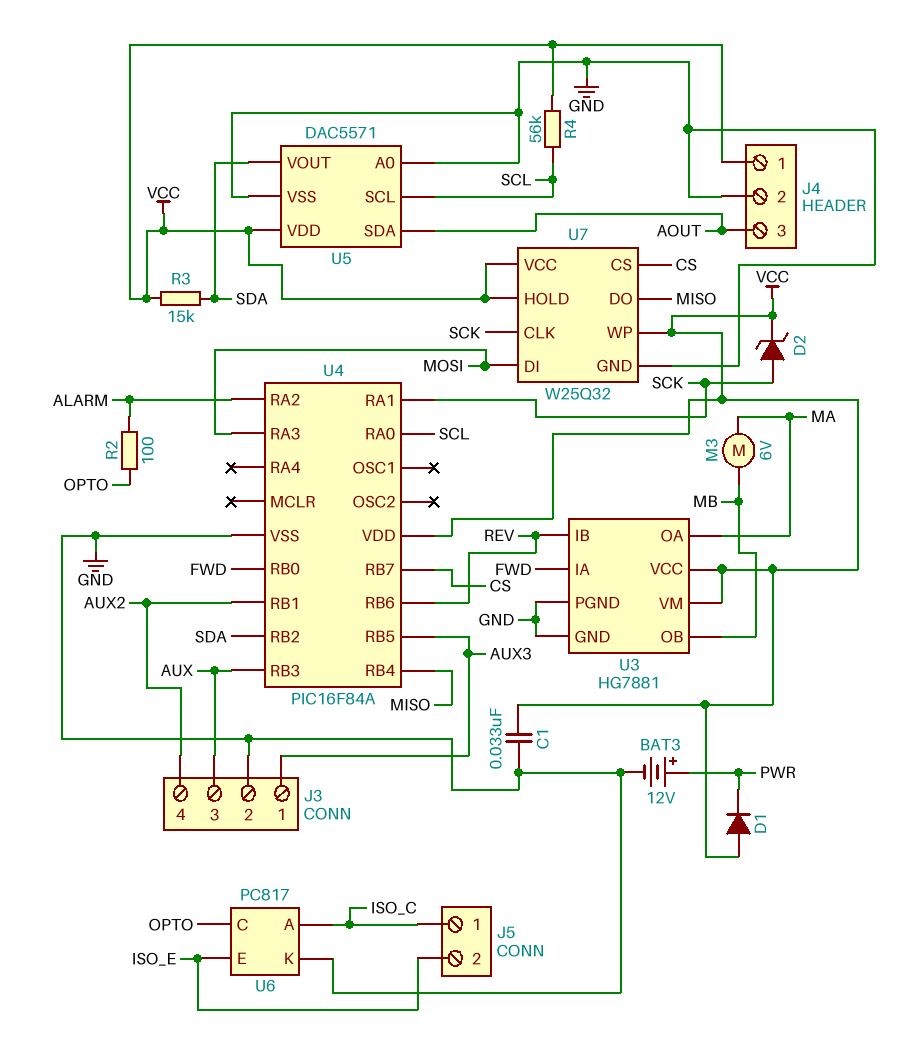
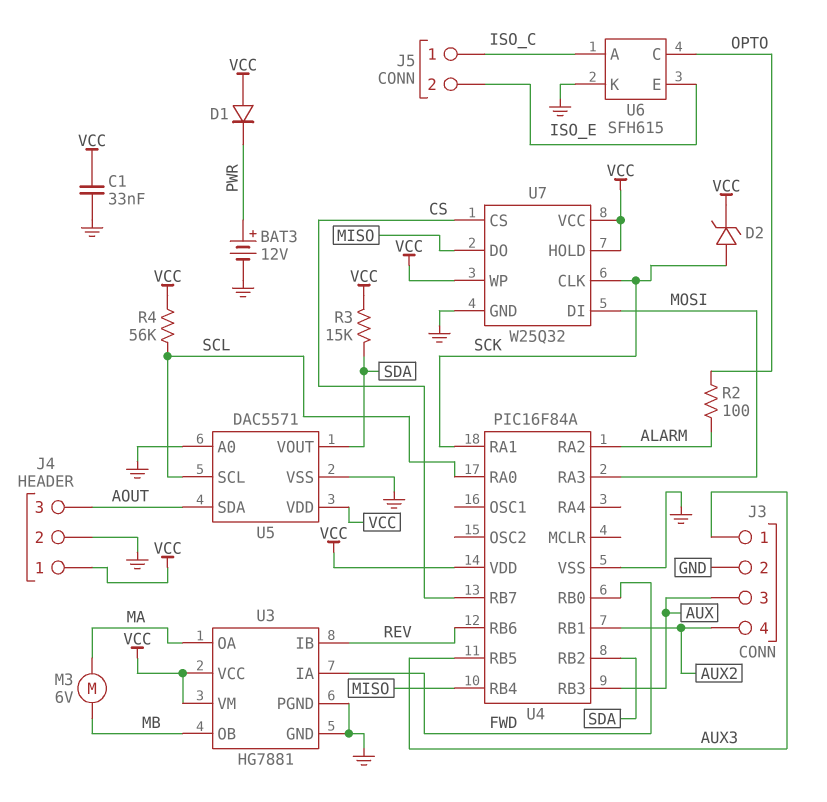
U6: PC817 -> SFH615

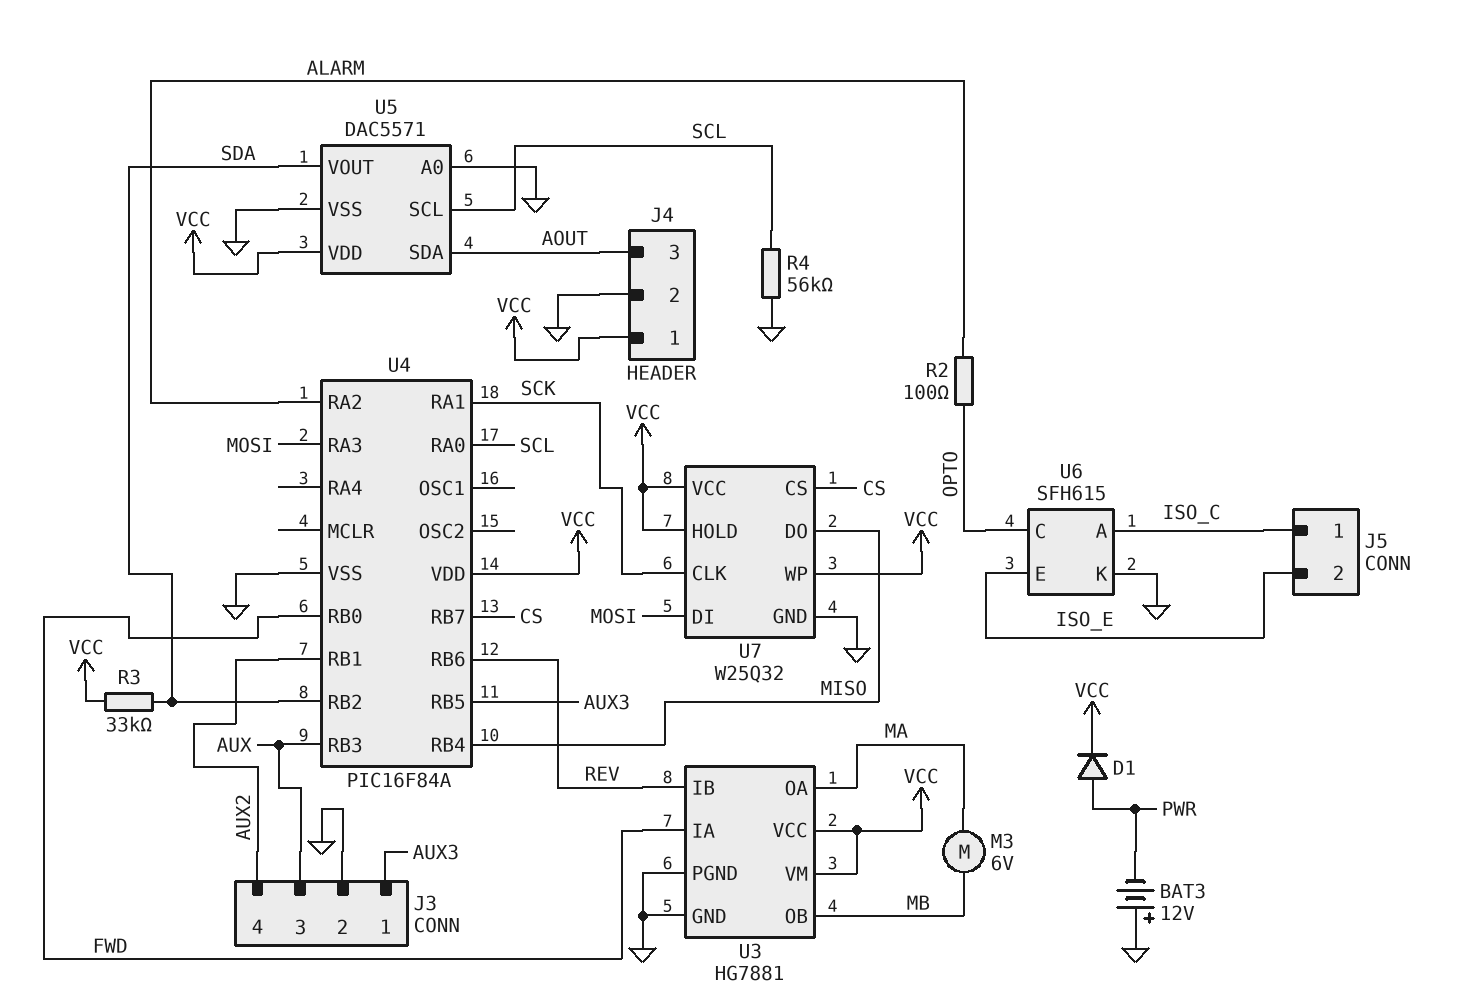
BAT3: 12V (plus PWR, minus GND) -> 12V (plus GND, minus PWR)
C1: 33nF (GND, VCC) -> none
D1: diode (A VCC, K PWR) -> diode (A PWR, K VCC)
D2: zener (A SCK, K VCC) -> none
R3: 15k (SDA, VCC) -> 33k (SDA, VCC)
R4: 56k (SCL, VCC) -> 56k (GND, SCL)

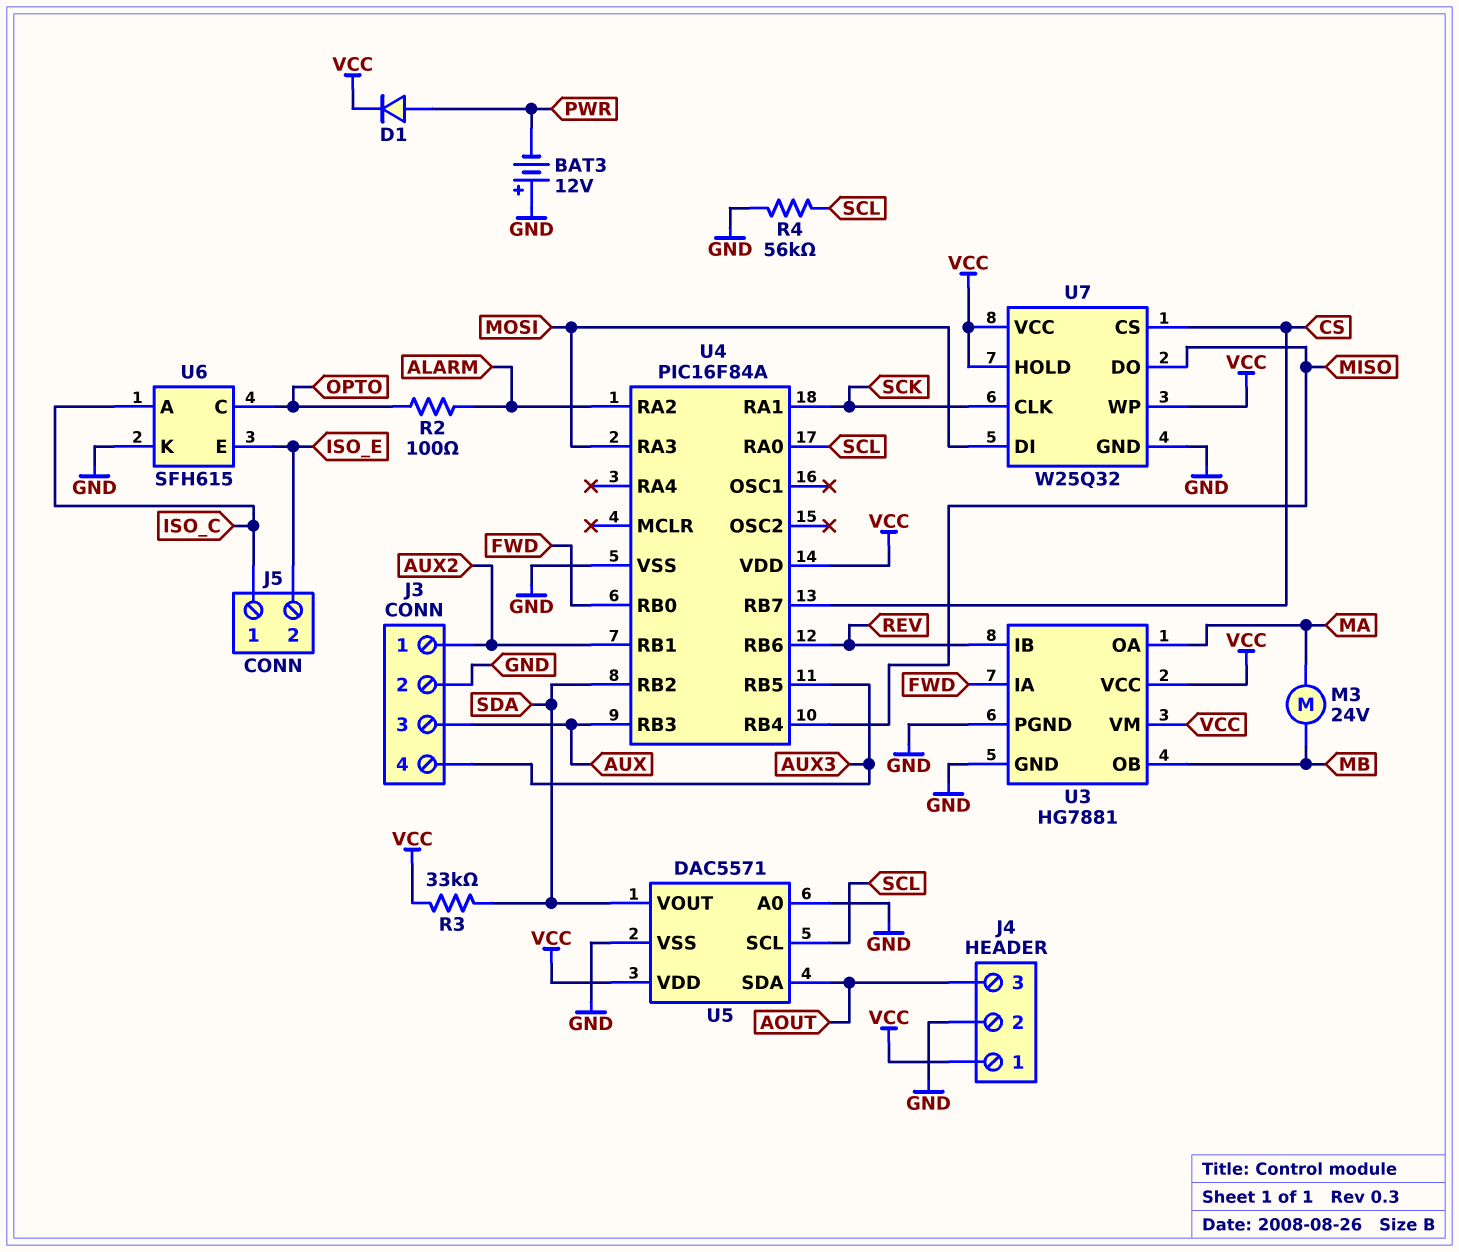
J3 pin 1: AUX3 -> AUX2
J3 pin 4: AUX2 -> AUX3
M3: motor 6V (MA, MB) -> motor 24V (MA, MB)

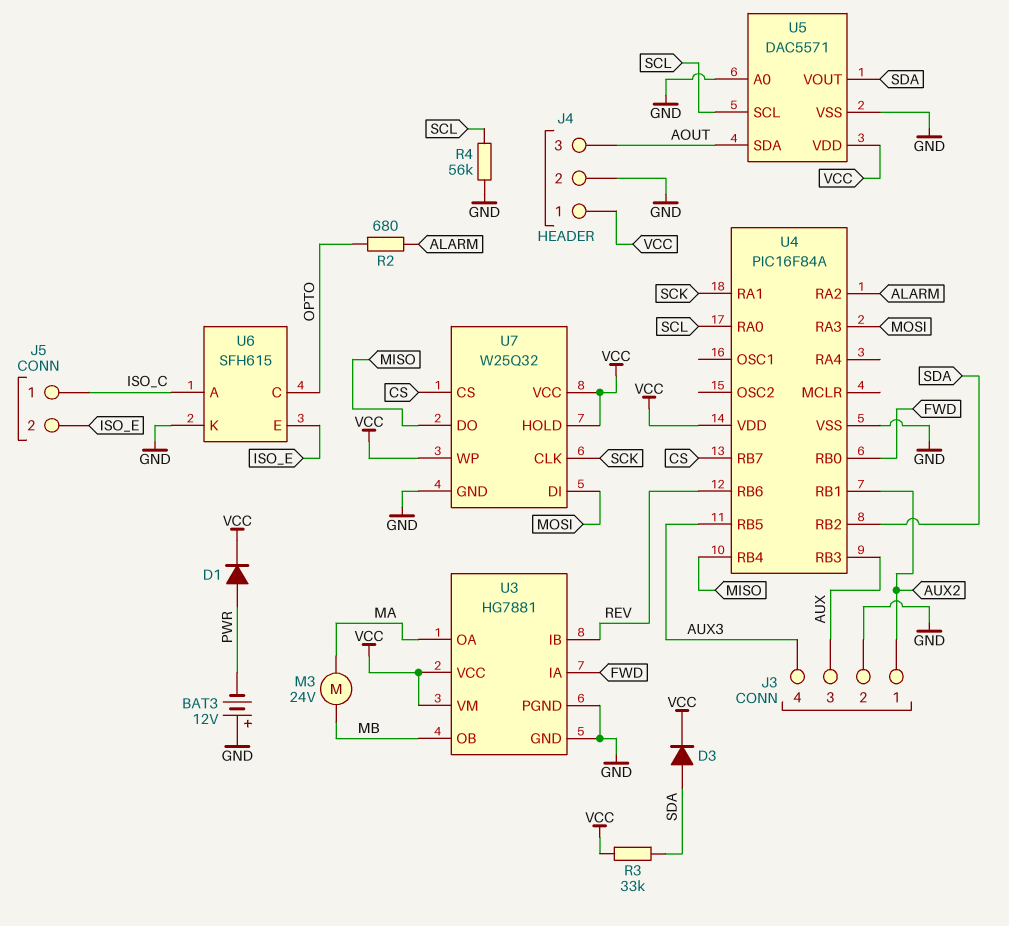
D3: none -> diode (A SDA, K VCC)
R2: 100 (ALARM, OPTO) -> 680 (ALARM, OPTO)

